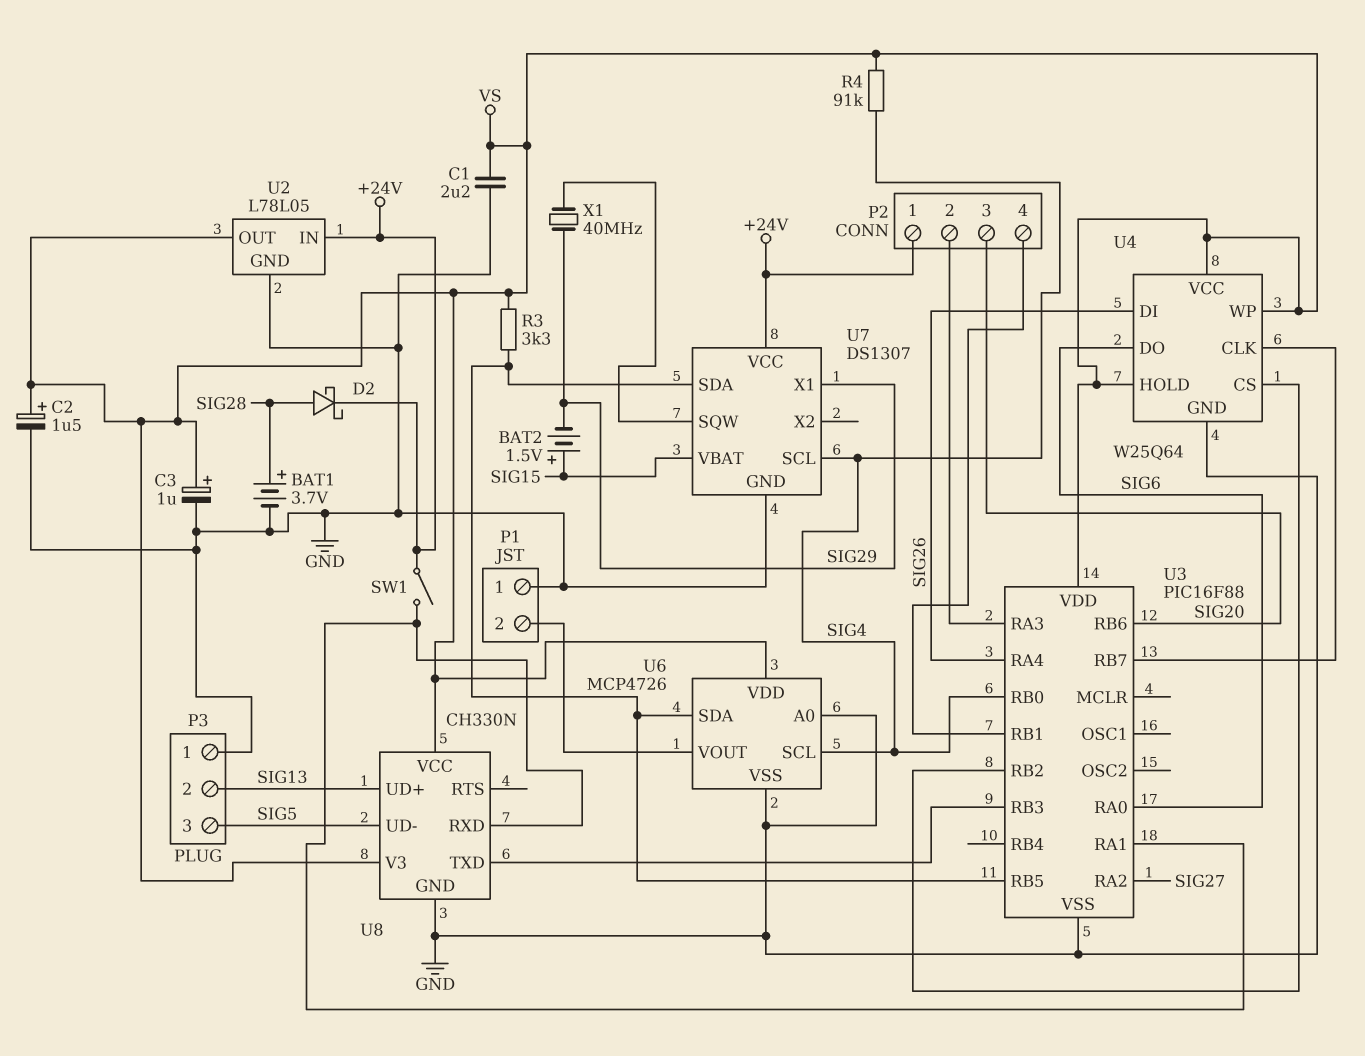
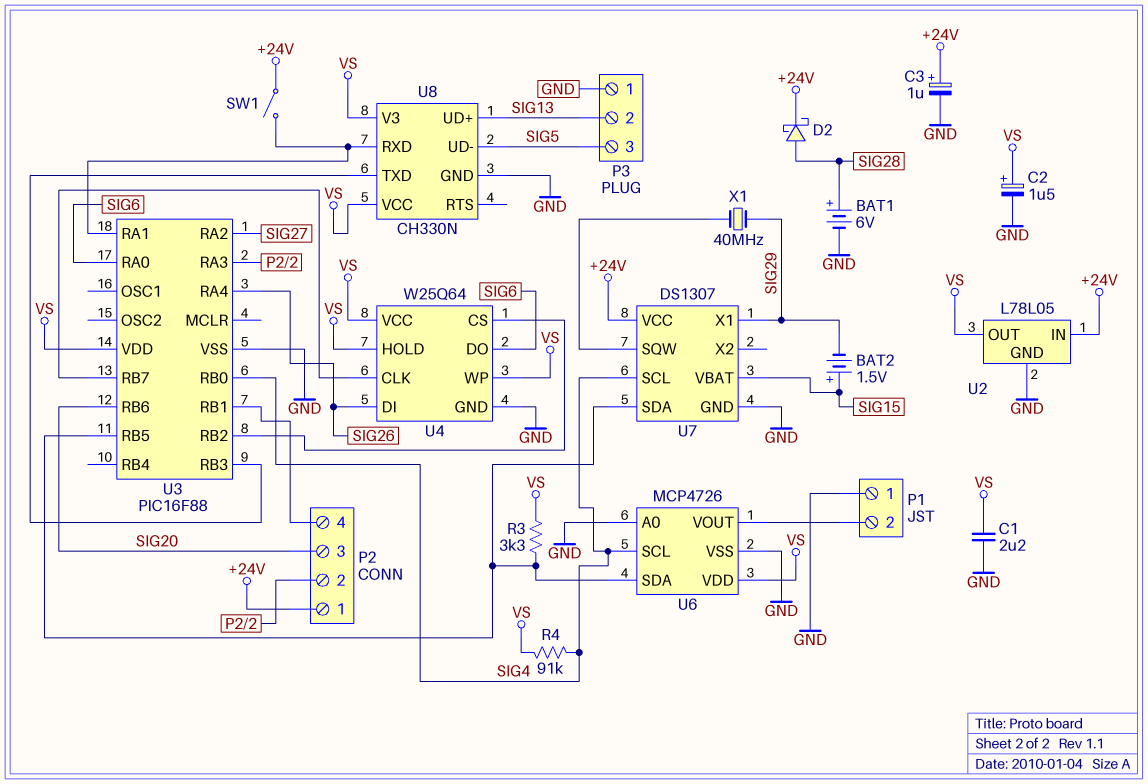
BAT1: 3.7V (plus SIG28, minus GND) -> 6V (plus SIG28, minus GND)
C3: 1uF (plus VS, minus GND) -> 1uF (plus +24V, minus GND)

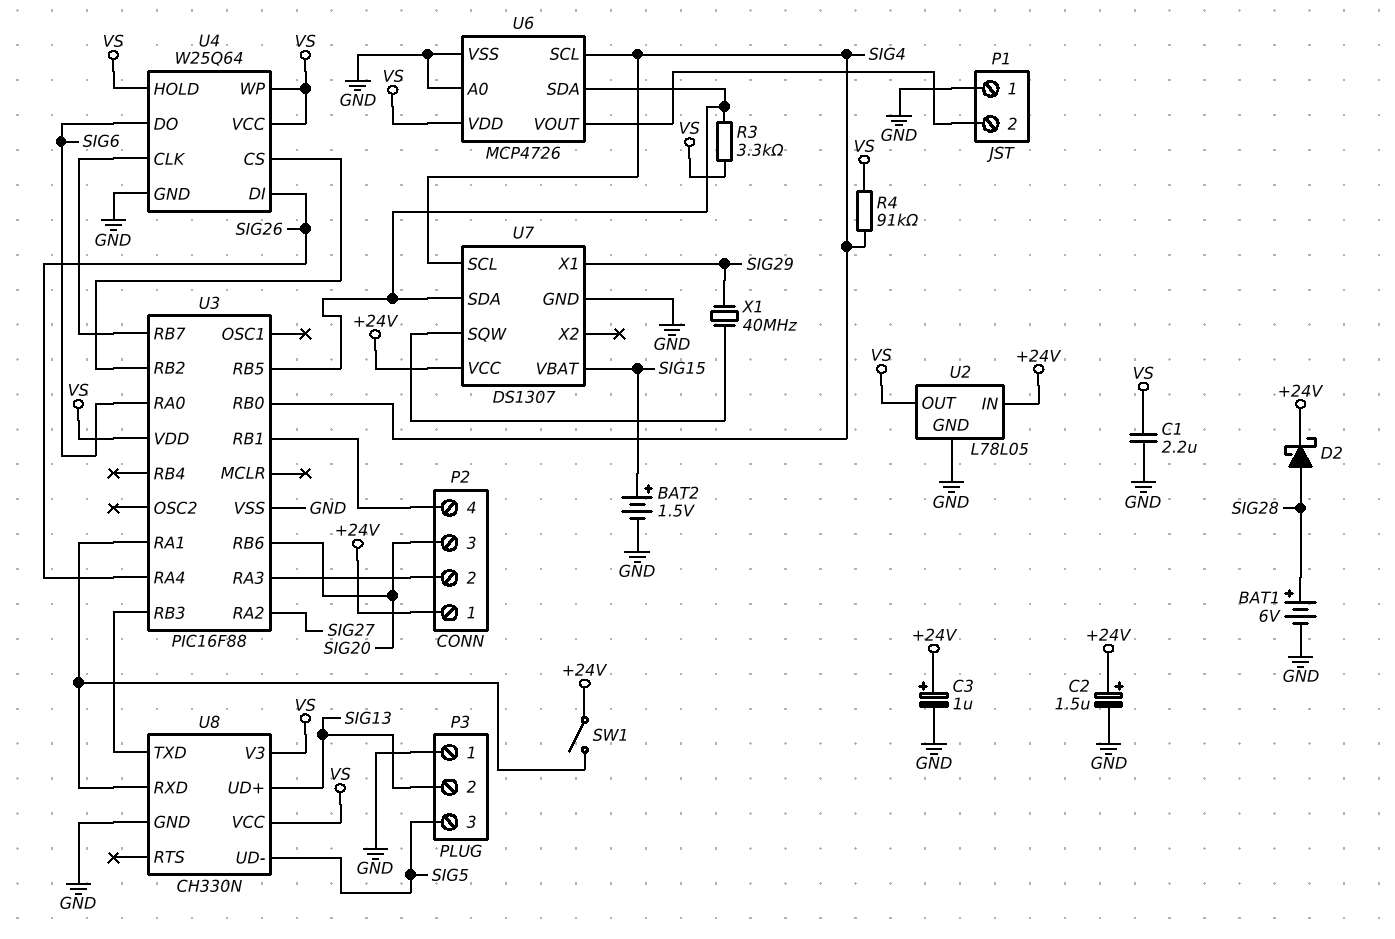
BAT2: 1.5V (plus SIG15, minus SIG29) -> 1.5V (plus SIG15, minus GND)
C2: 1.5uF (plus VS, minus GND) -> 1.5uF (plus +24V, minus GND)

